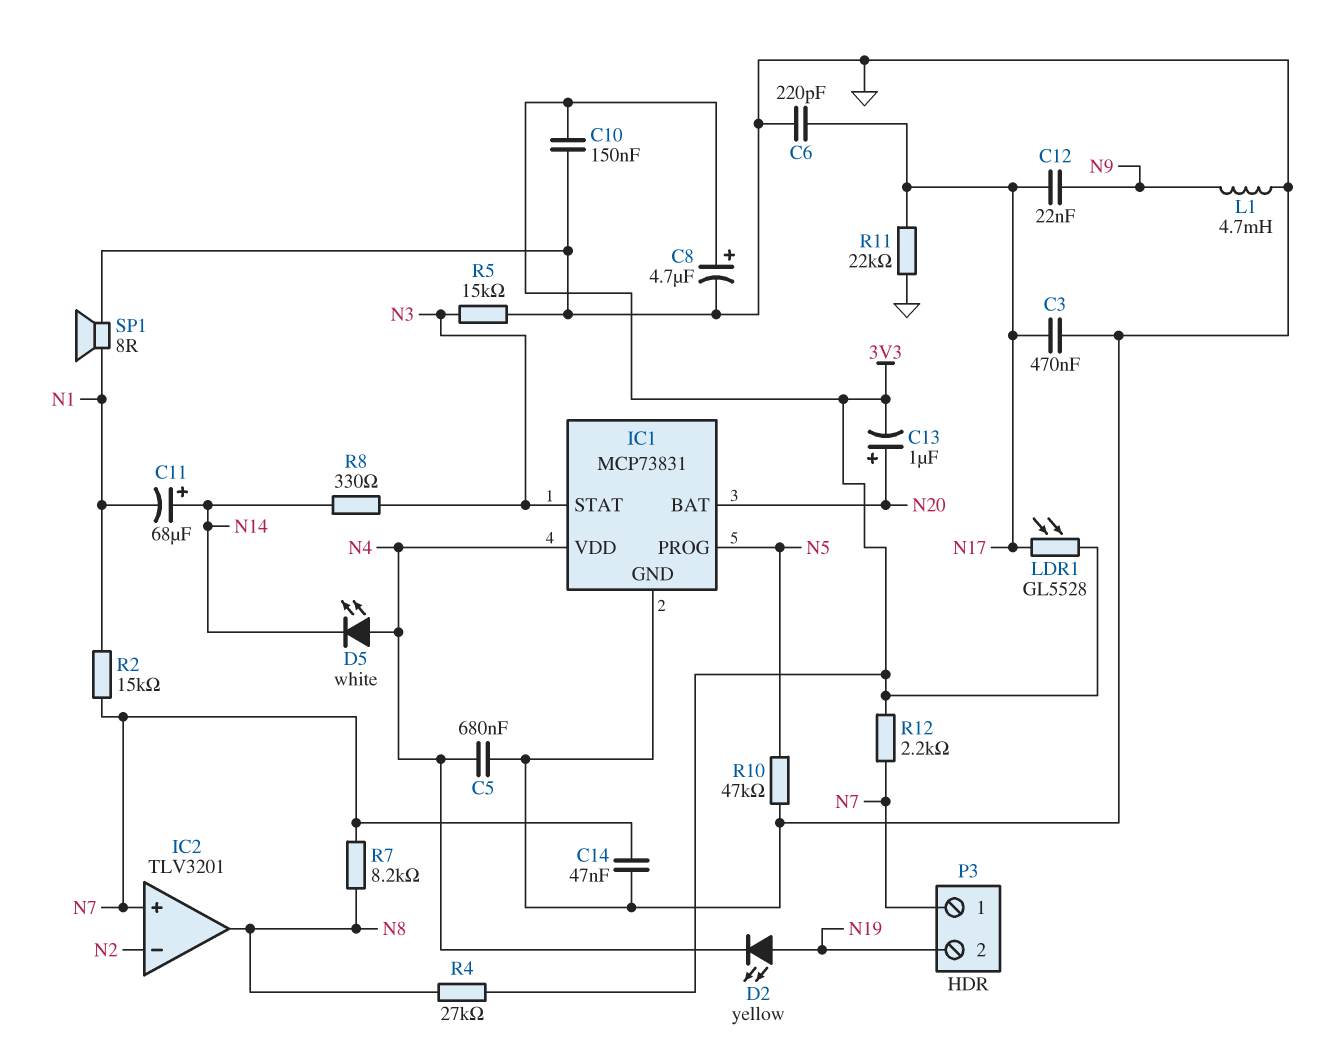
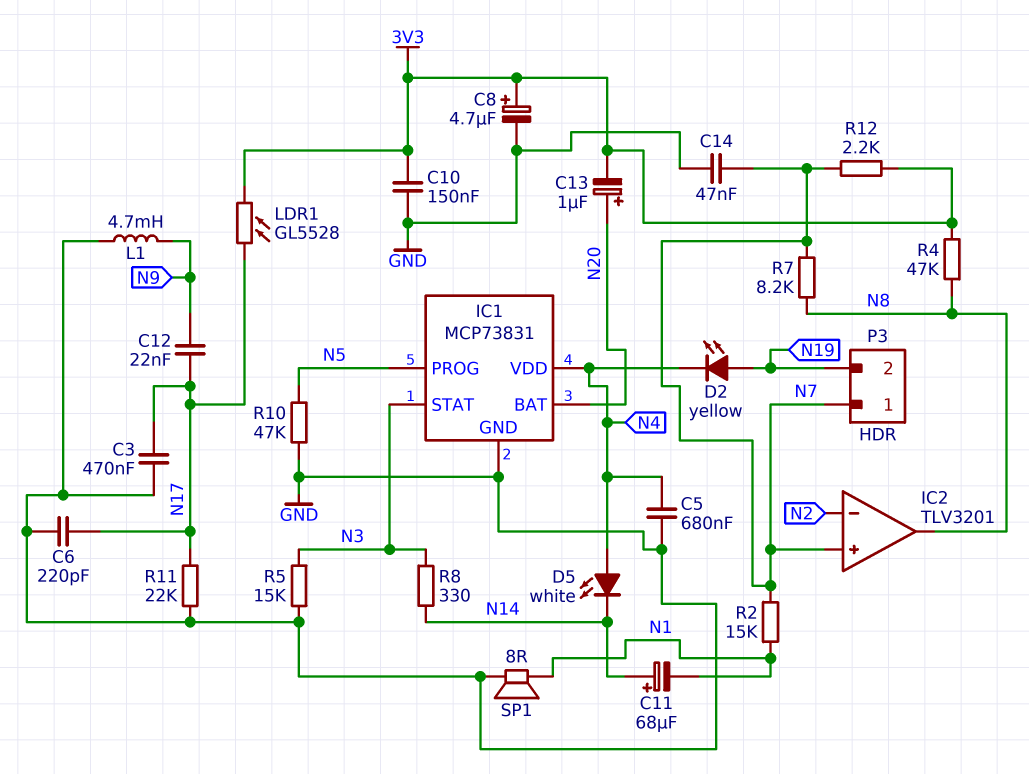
R4: 27k (3V3, N8) -> 47k (3V3, N8)

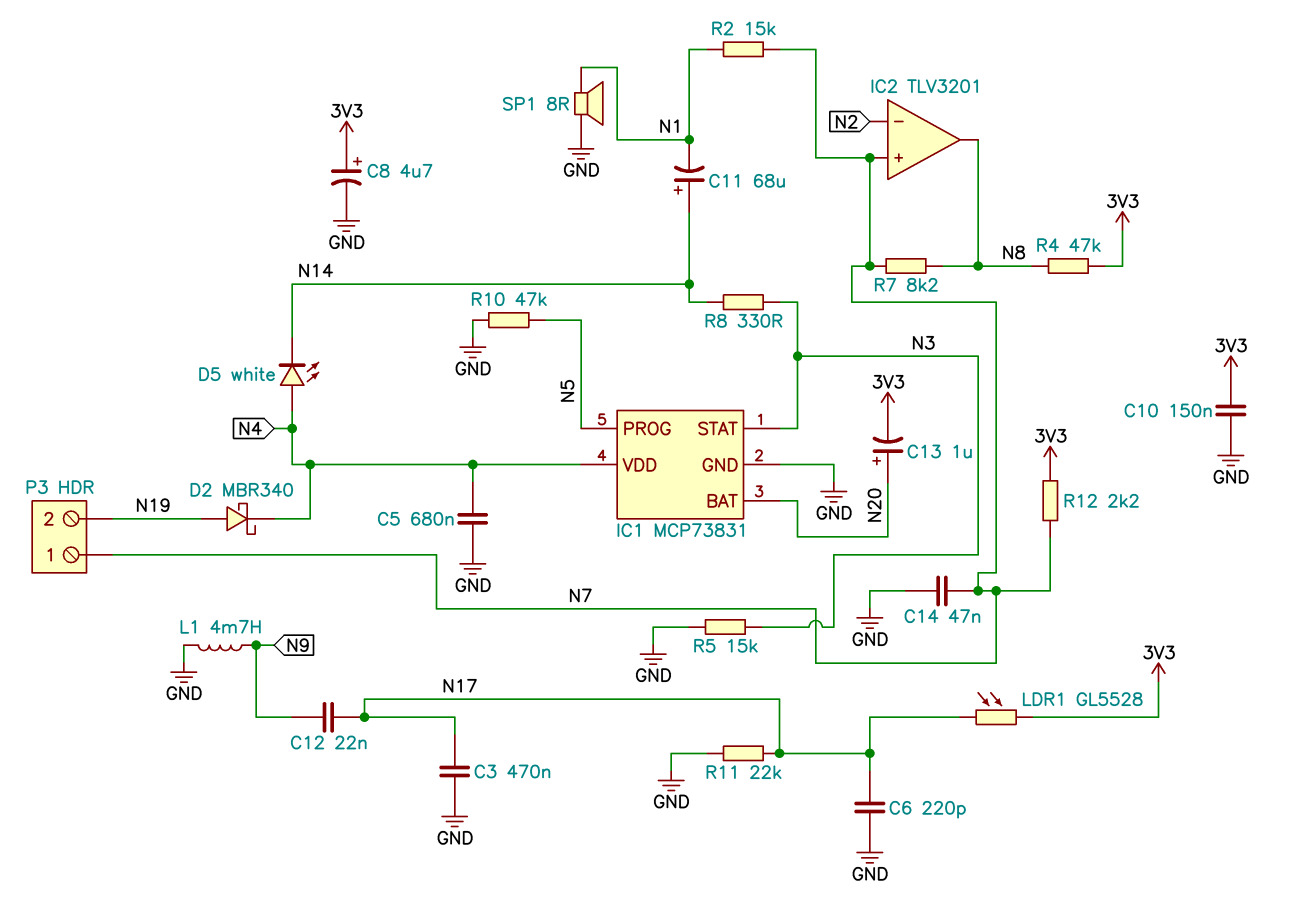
D2: LED yellow (A N19, K N4) -> schottky MBR340 (A N19, K N4)

